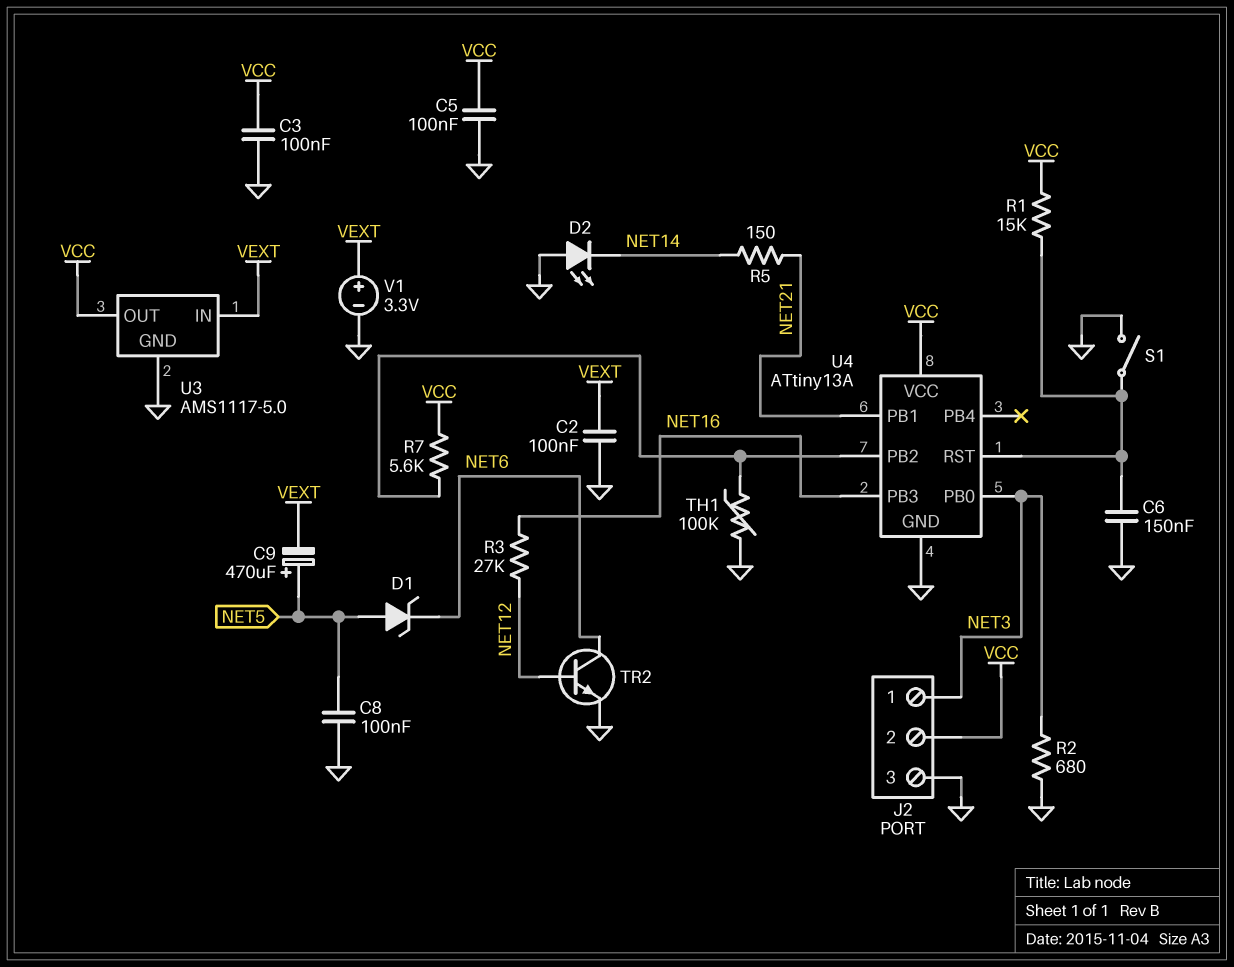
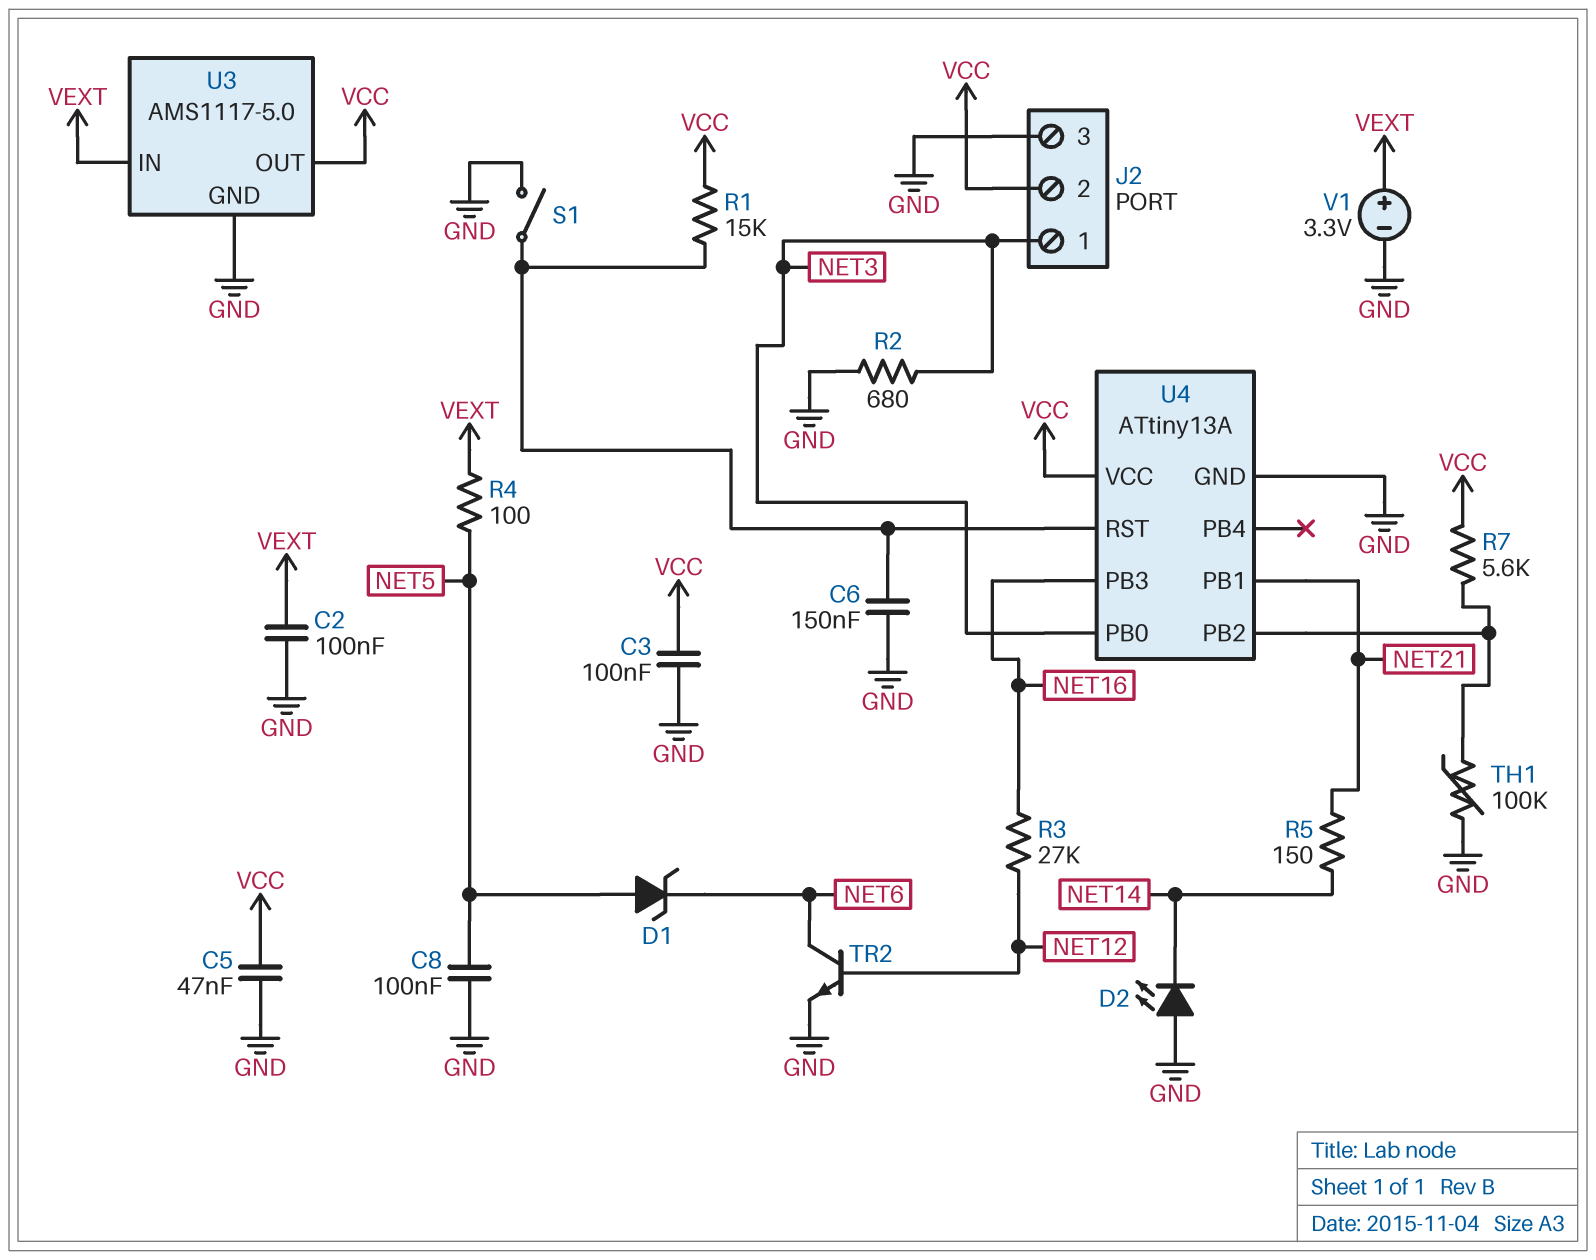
C5: 100nF (GND, VCC) -> 47nF (GND, VCC)
C9: 470uF (plus NET5, minus VEXT) -> none
R4: none -> 100 (NET5, VEXT)

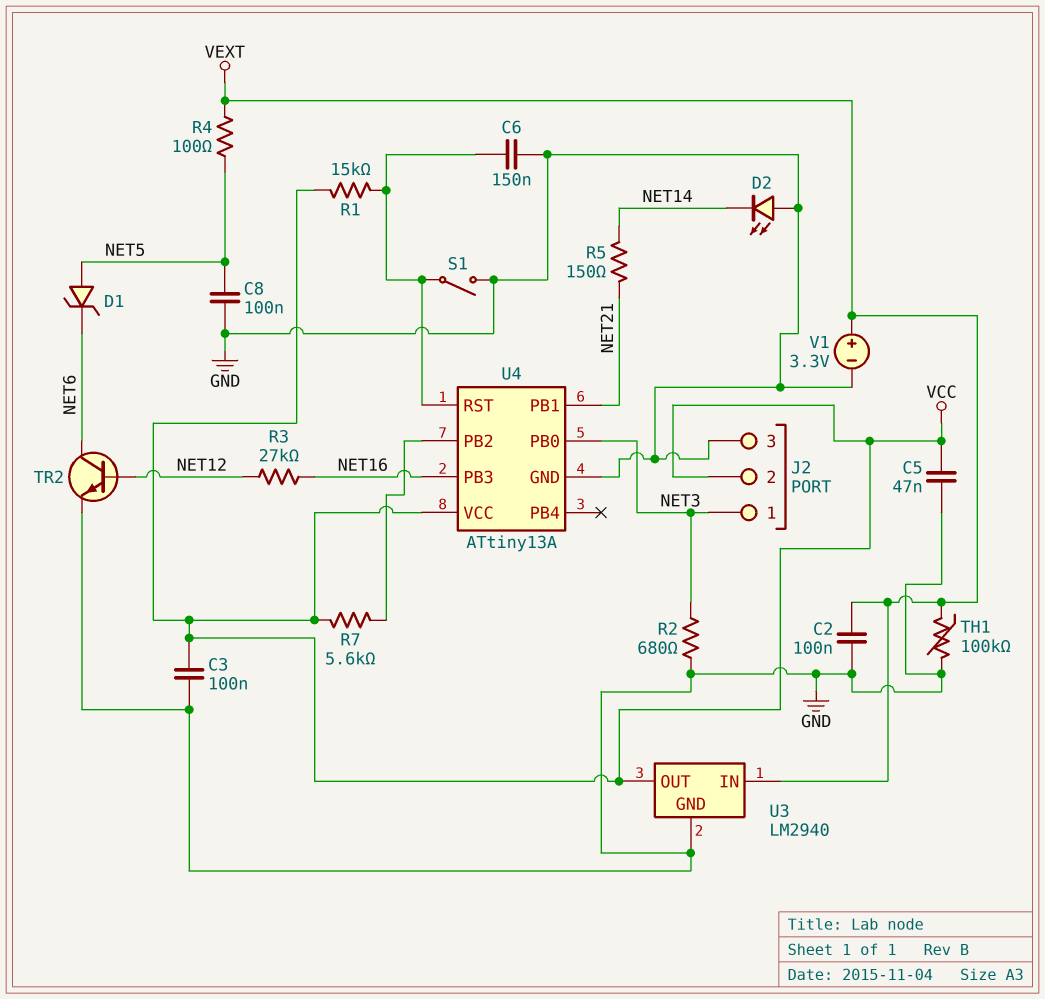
TH1: 100k (GND, U4/PB2) -> 100k (GND, VEXT)
U3: AMS1117-5.0 -> LM2940

